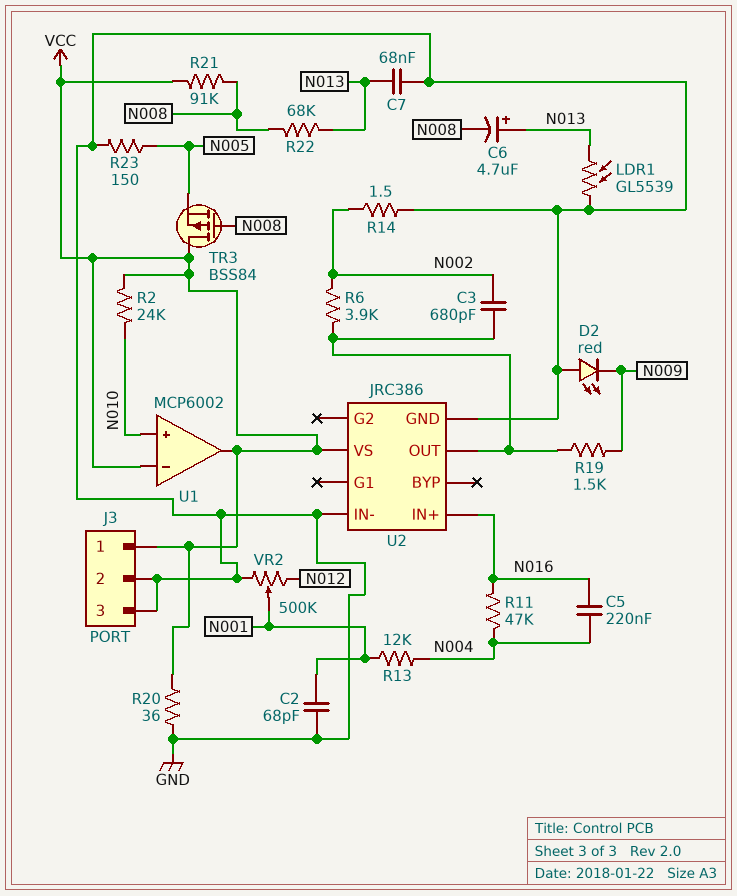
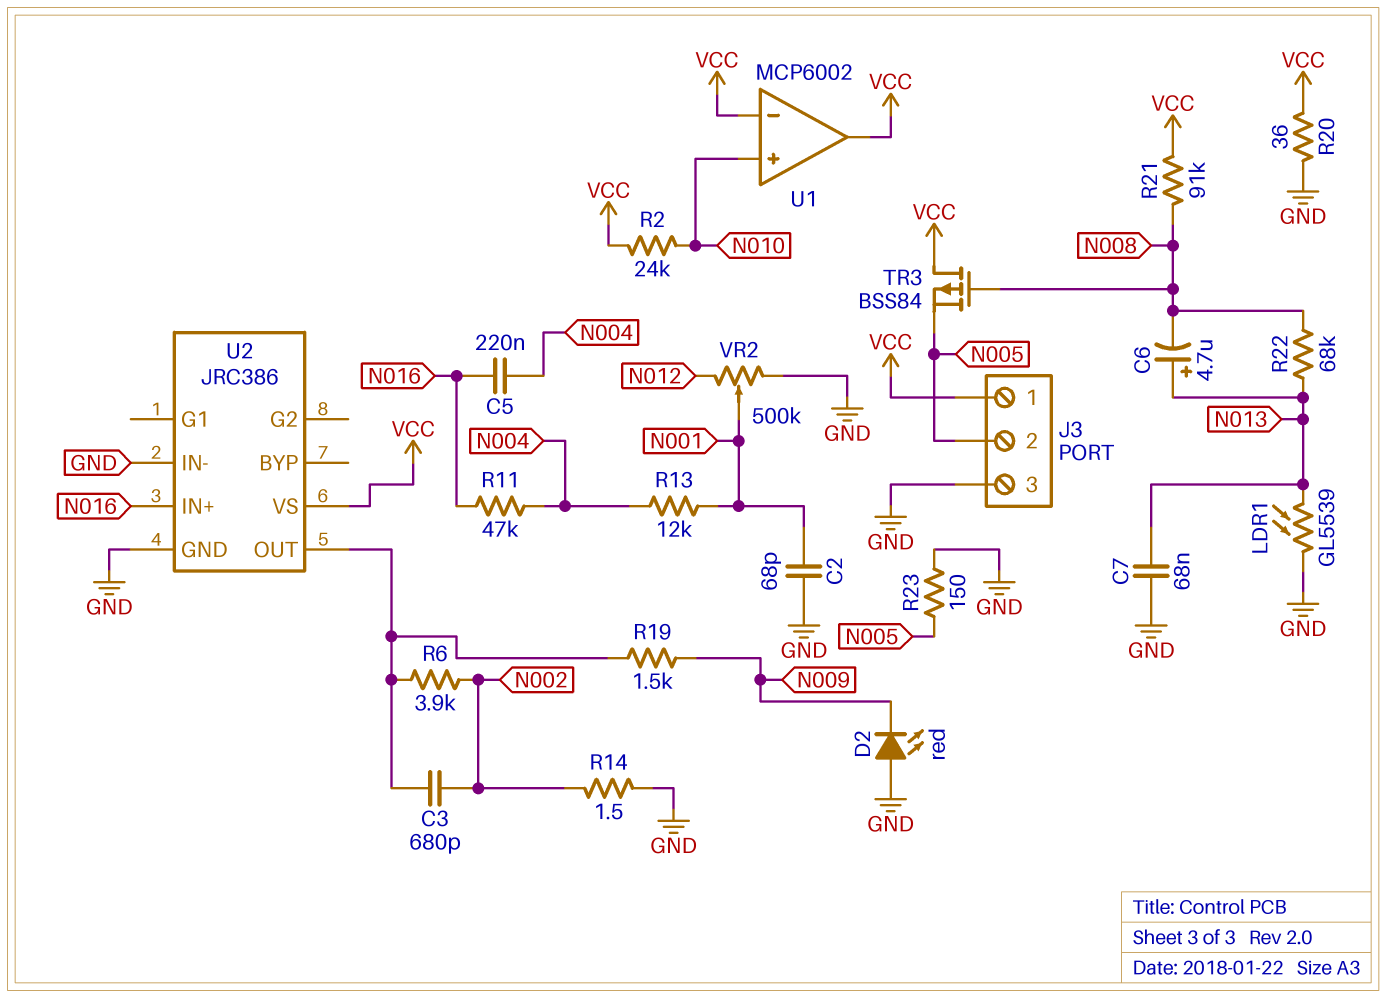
J3 pin 2: GND -> N005

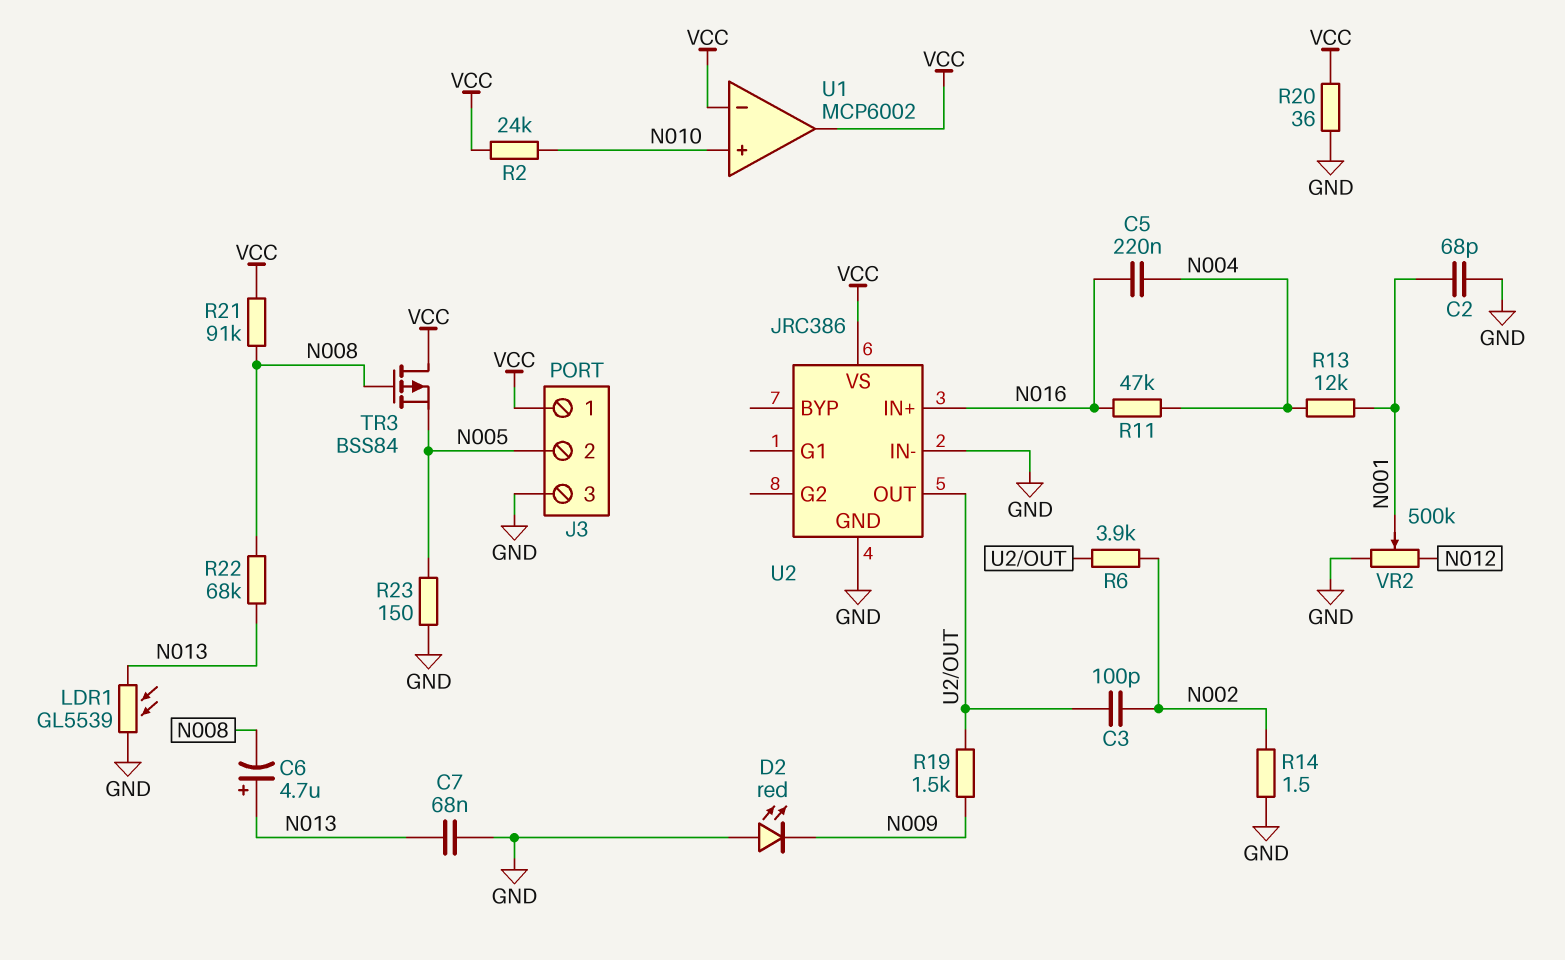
C3: 680pF (N002, U2/OUT) -> 100pF (N002, U2/OUT)

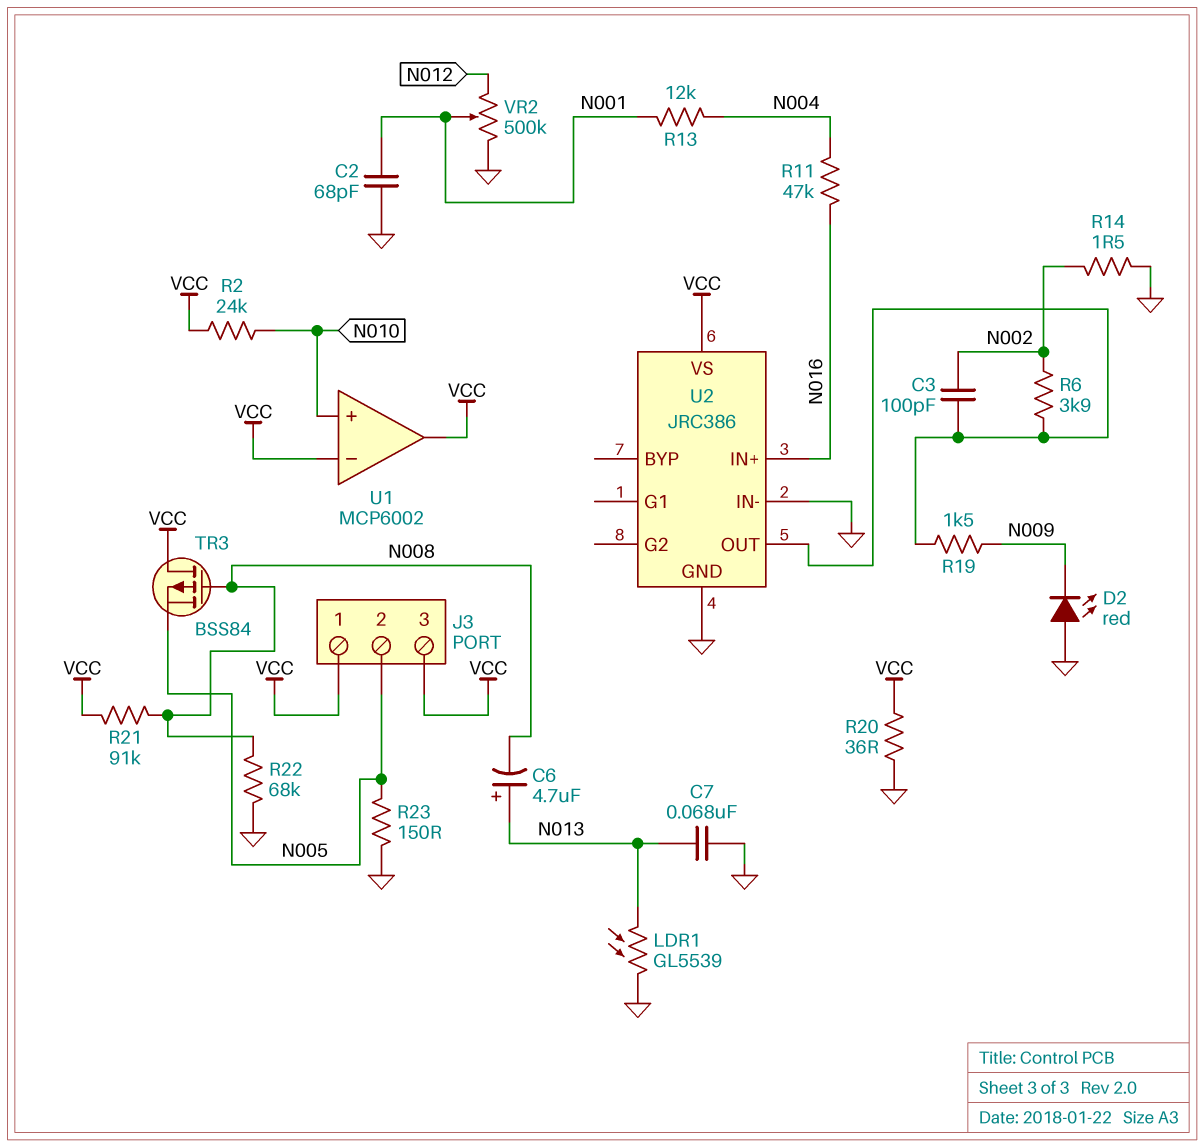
C5: 220nF (N004, N016) -> none
J3 pin 3: GND -> VCC
R22: 68k (N008, N013) -> 68k (GND, N008)

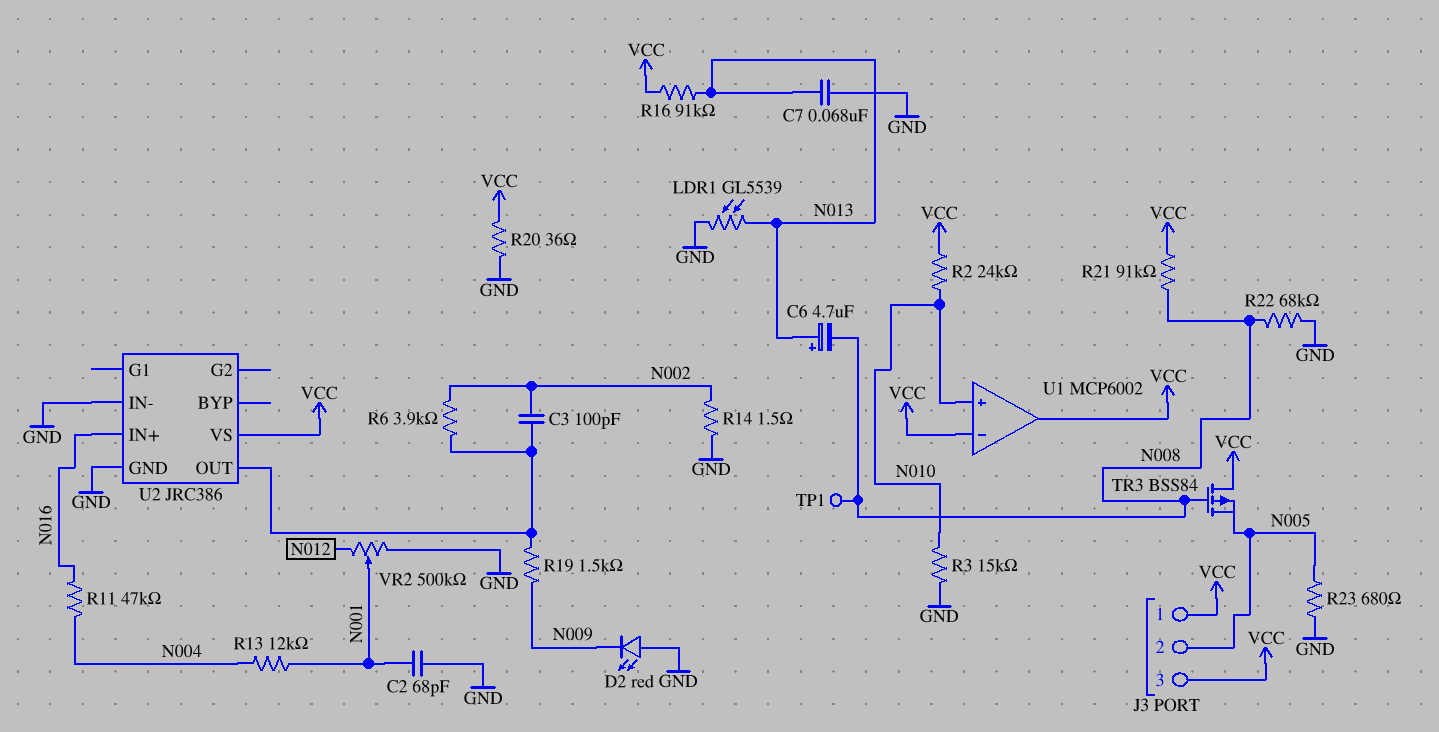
R3: none -> 15k (GND, N010)
R16: none -> 91k (N013, VCC)
R23: 150 (GND, N005) -> 680 (GND, N005)
TP1: none -> test point (N008)

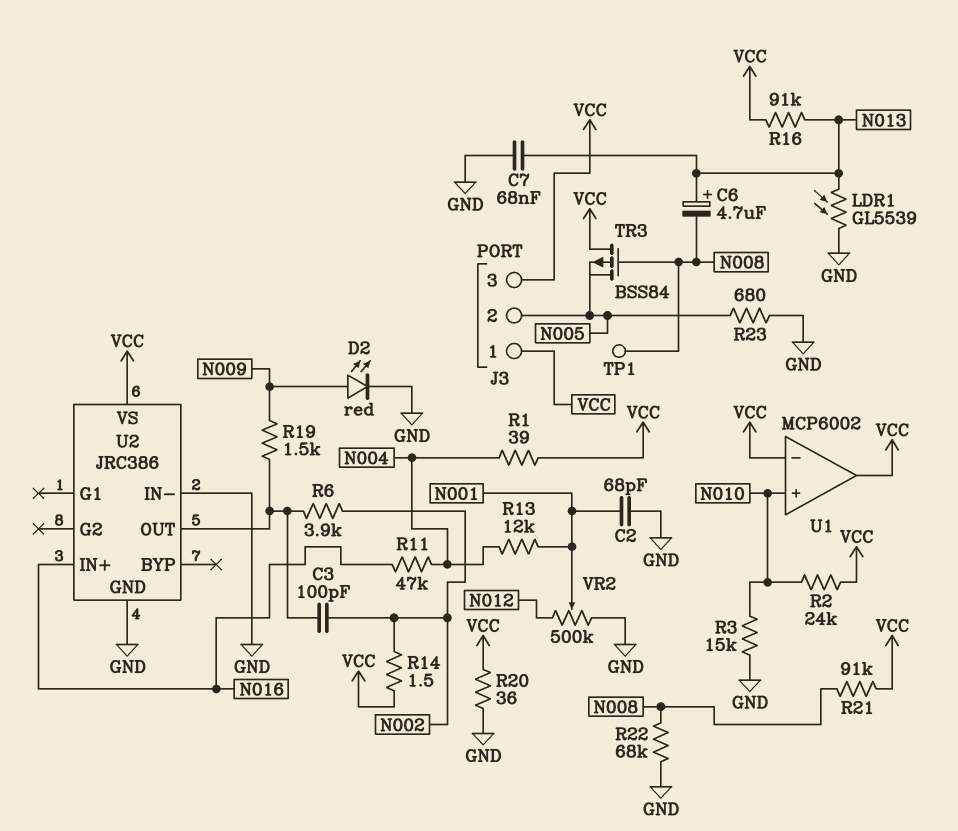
D2: LED red (A GND, K N009) -> LED red (A N009, K GND)
R1: none -> 39 (N004, VCC)
R14: 1.5 (GND, N002) -> 1.5 (N002, VCC)

